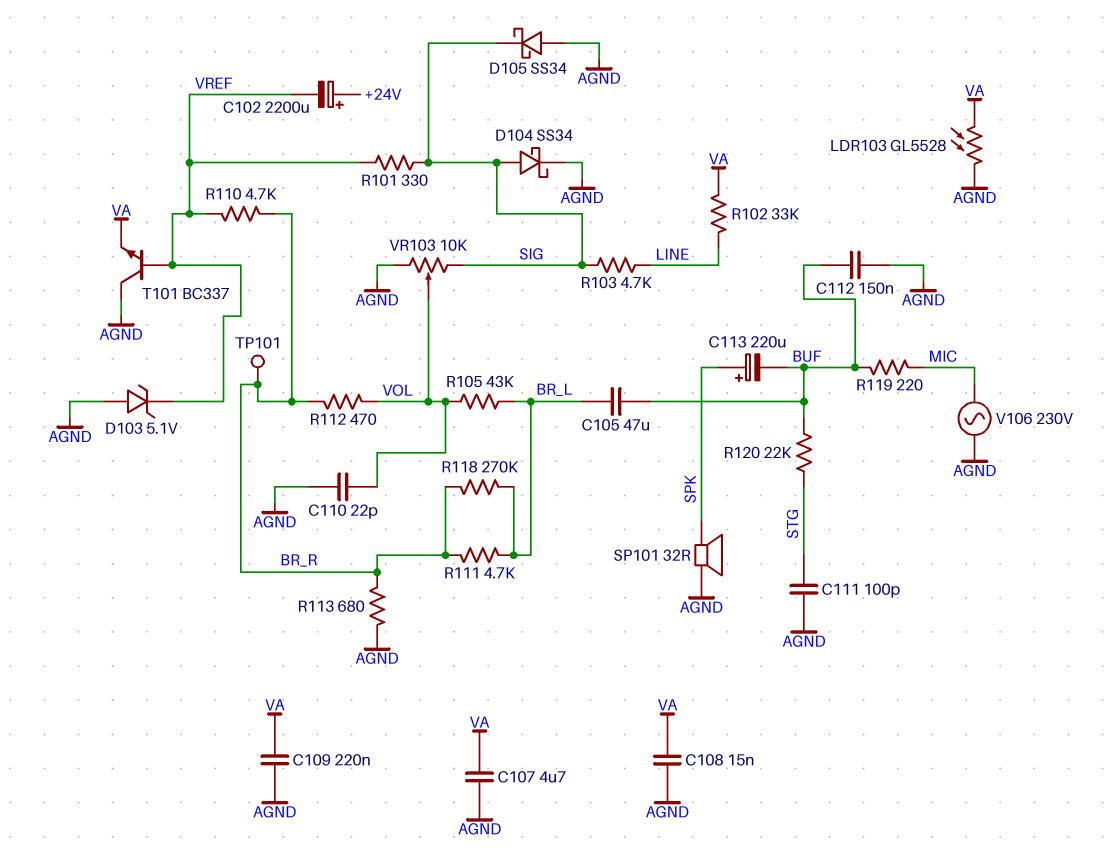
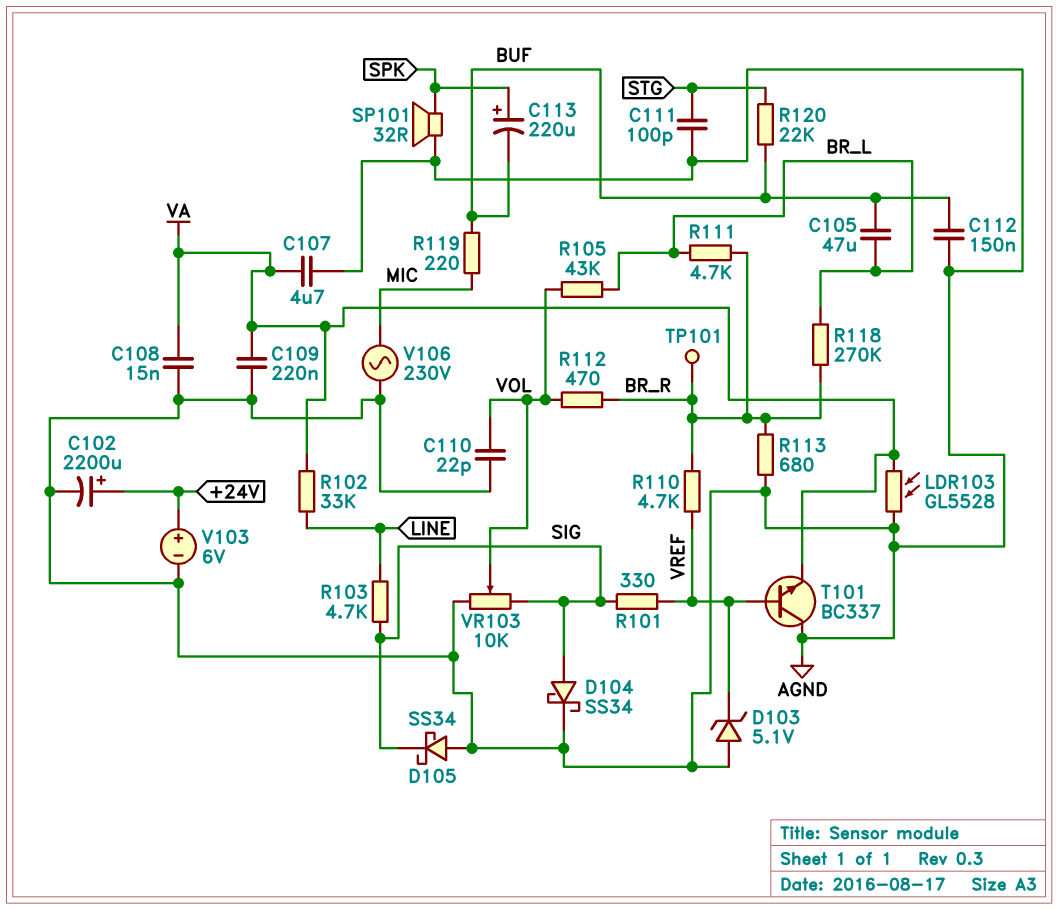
C102: 2200uF (plus +24V, minus VREF) -> 2200uF (plus +24V, minus AGND)
V103: none -> 6V (plus +24V, minus AGND)

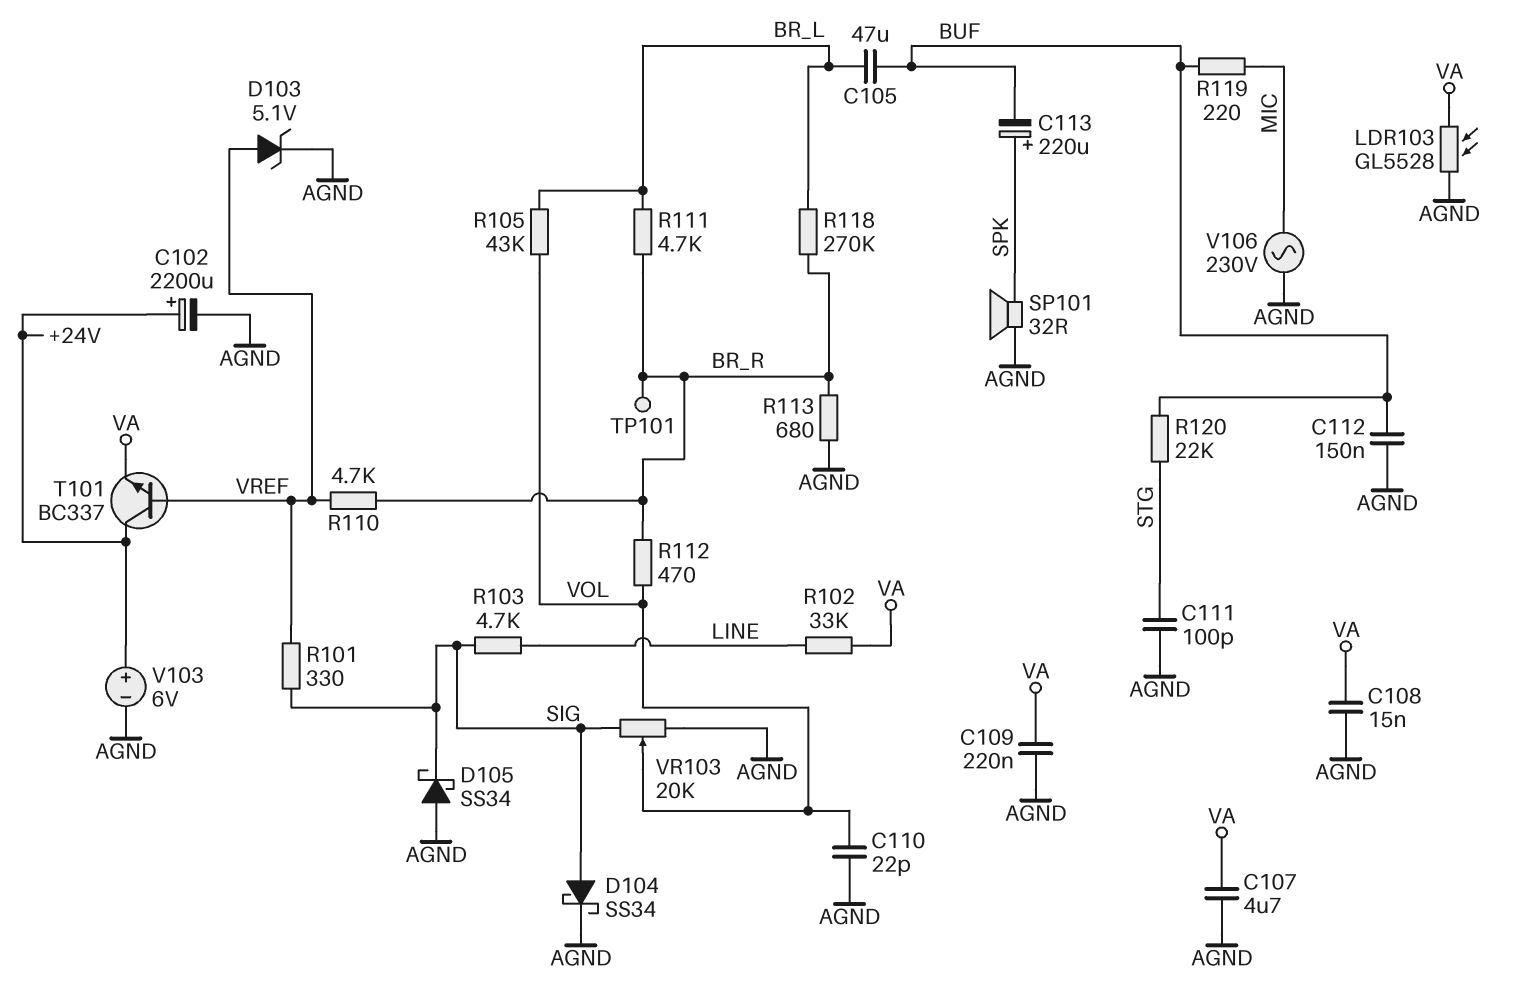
D103: zener 5.1V (A AGND, K VREF) -> zener 5.1V (A VREF, K AGND)
T101: NPN BC337 (B VREF, C AGND, E VA) -> NPN BC337 (B VREF, C +24V, E VA)
VR103: 10k (AGND, SIG, wiper VOL) -> 20k (AGND, SIG, wiper VOL)

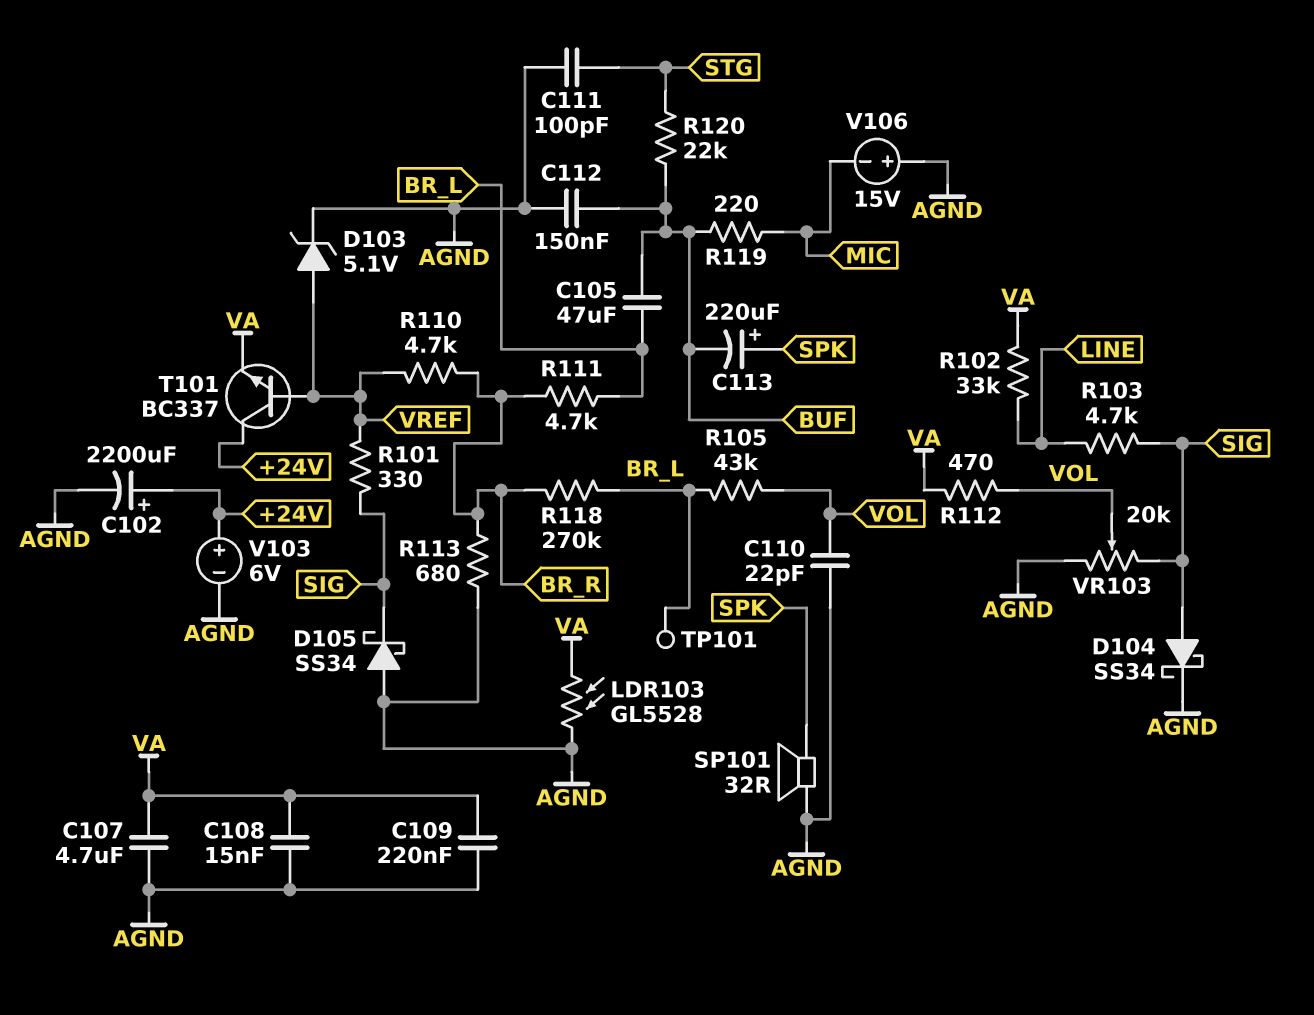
R112: 470 (BR_R, VOL) -> 470 (VA, VOL)
TP101: test point (BR_R) -> test point (BR_L)
V106: AC 230V (AGND, MIC) -> 15V (plus AGND, minus MIC)

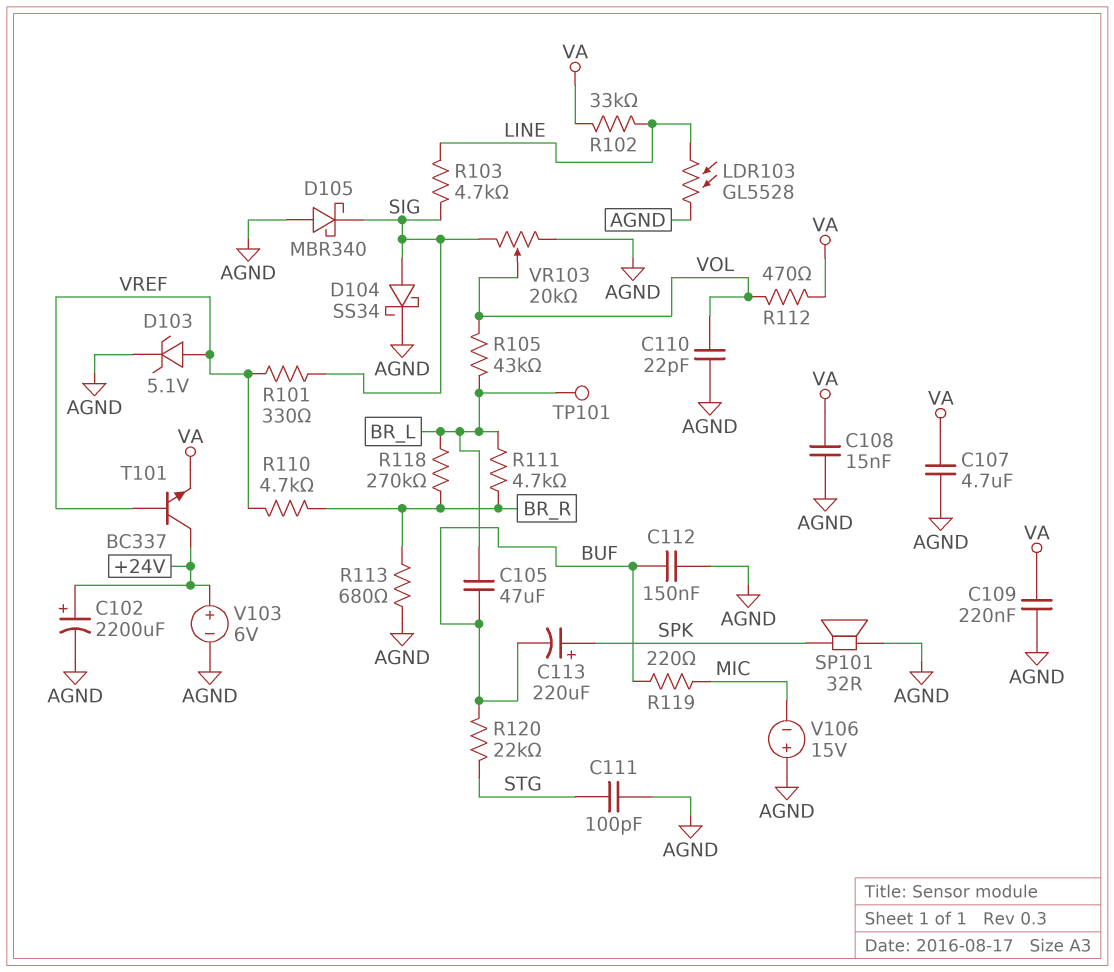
D105: schottky SS34 (A AGND, K SIG) -> schottky MBR340 (A AGND, K SIG)
LDR103: GL5528 (AGND, VA) -> GL5528 (AGND, LINE)

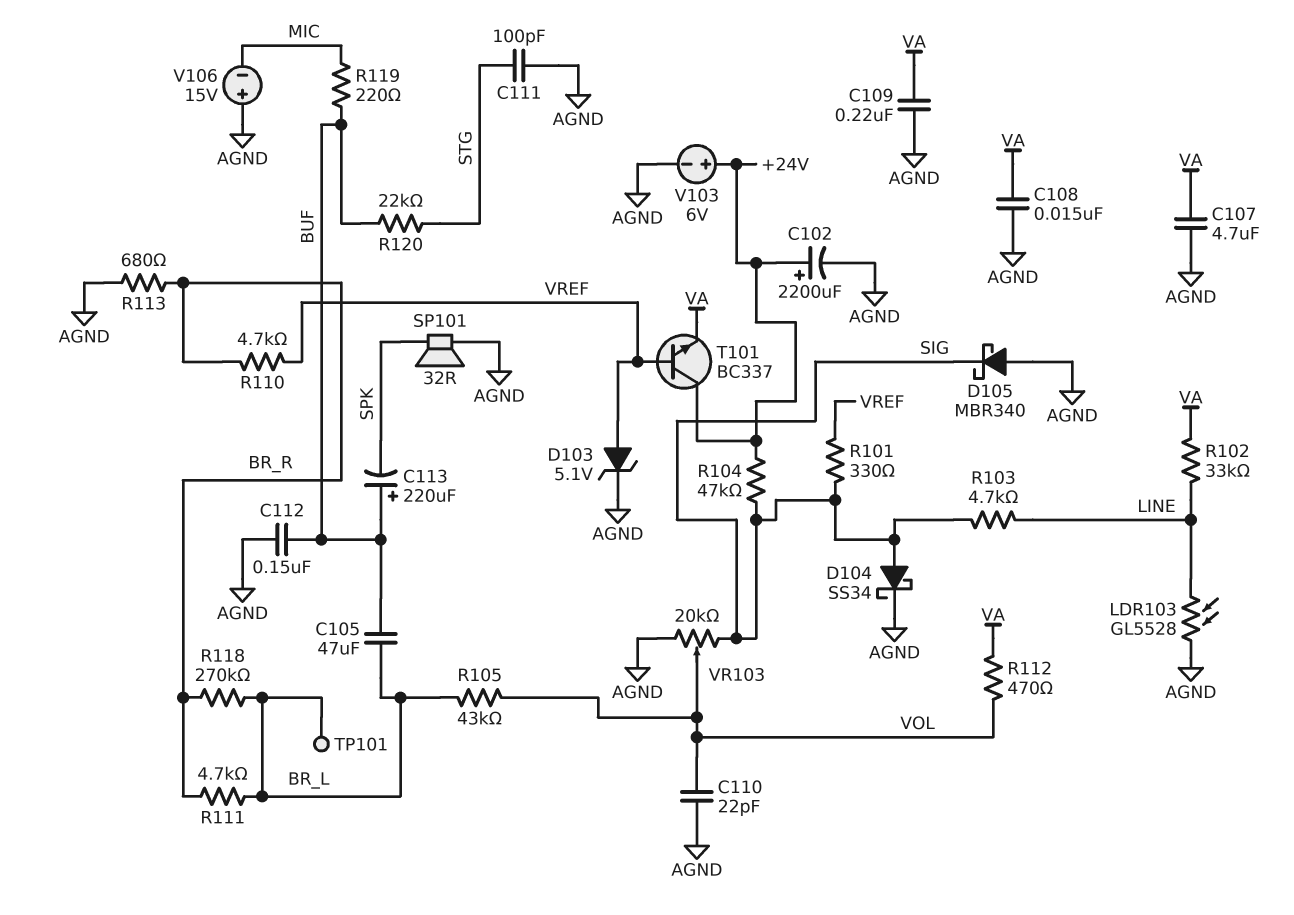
C113: 220uF (plus SPK, minus BUF) -> 220uF (plus BUF, minus SPK)
R104: none -> 47k (+24V, SIG)

